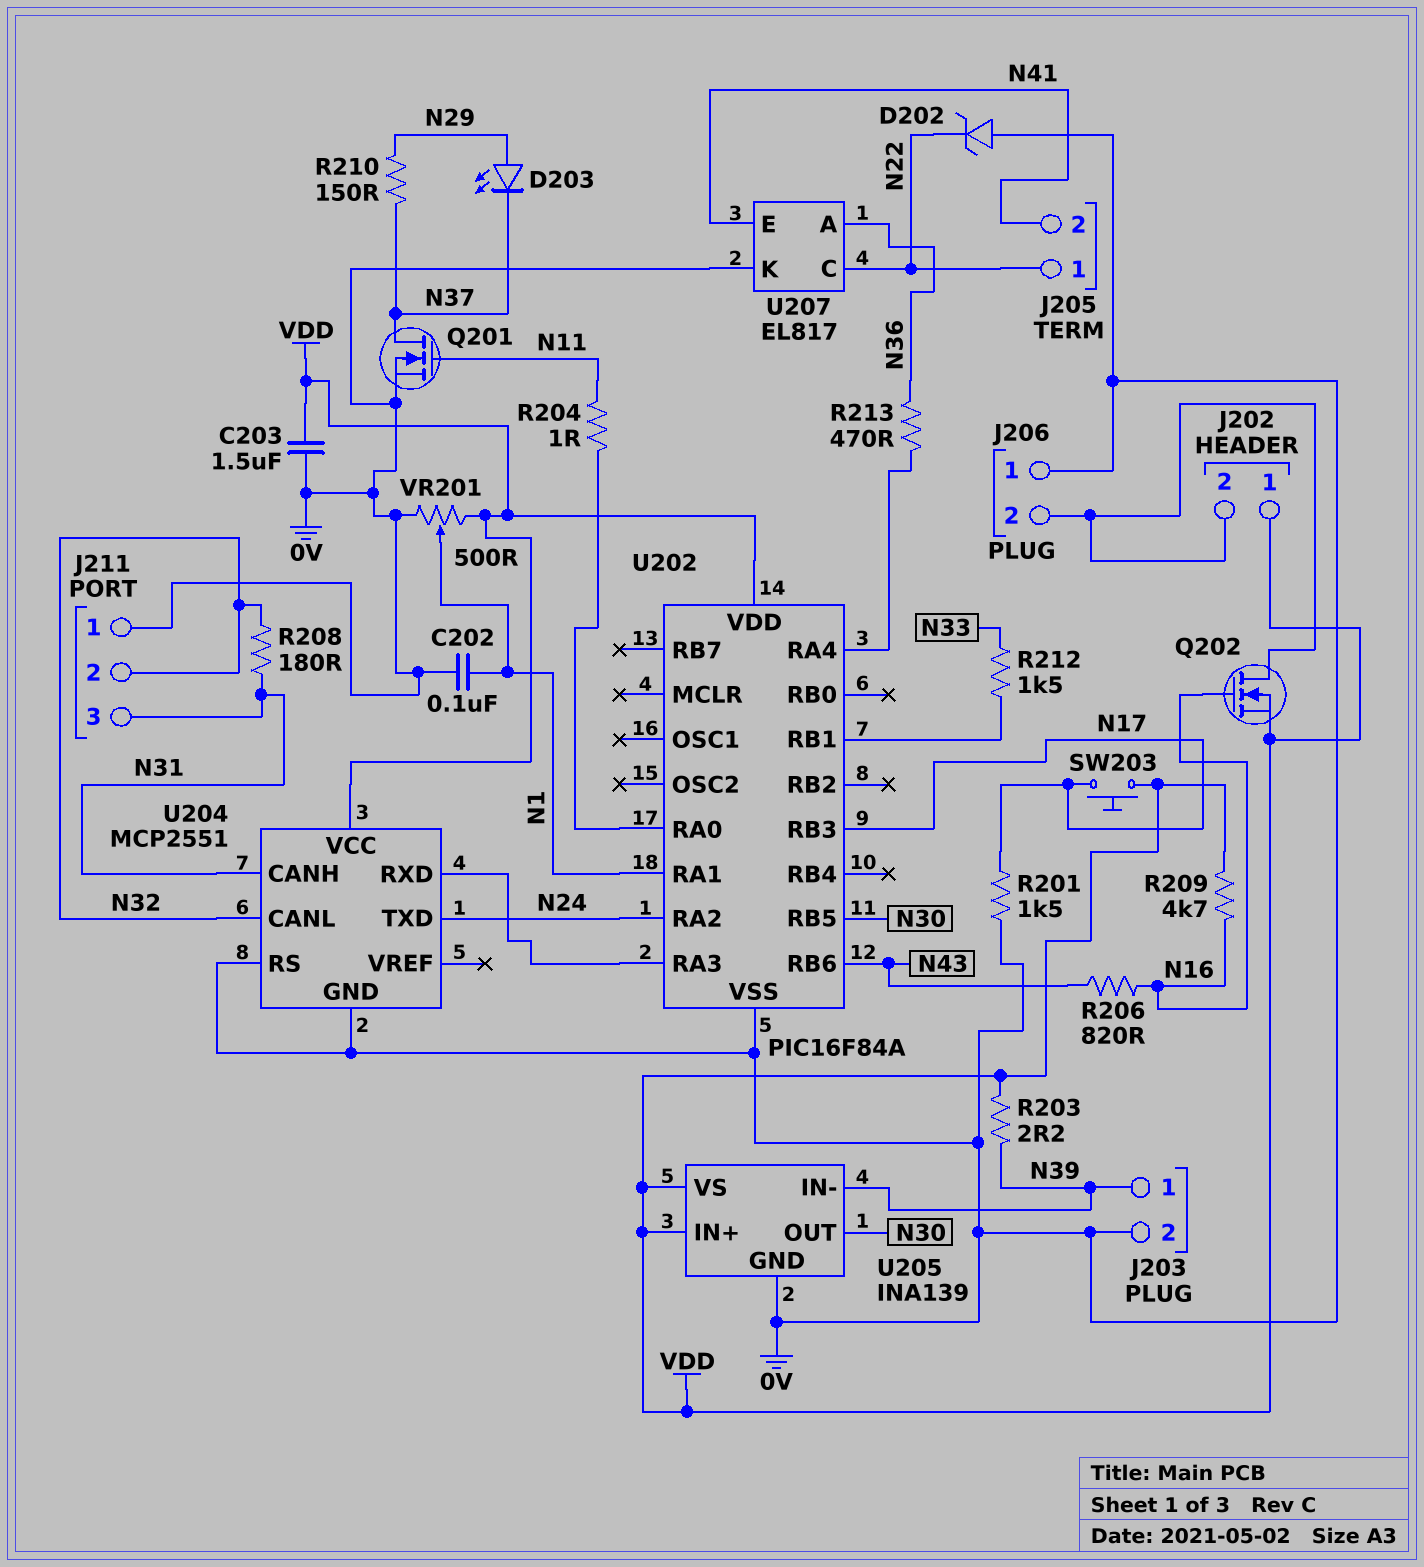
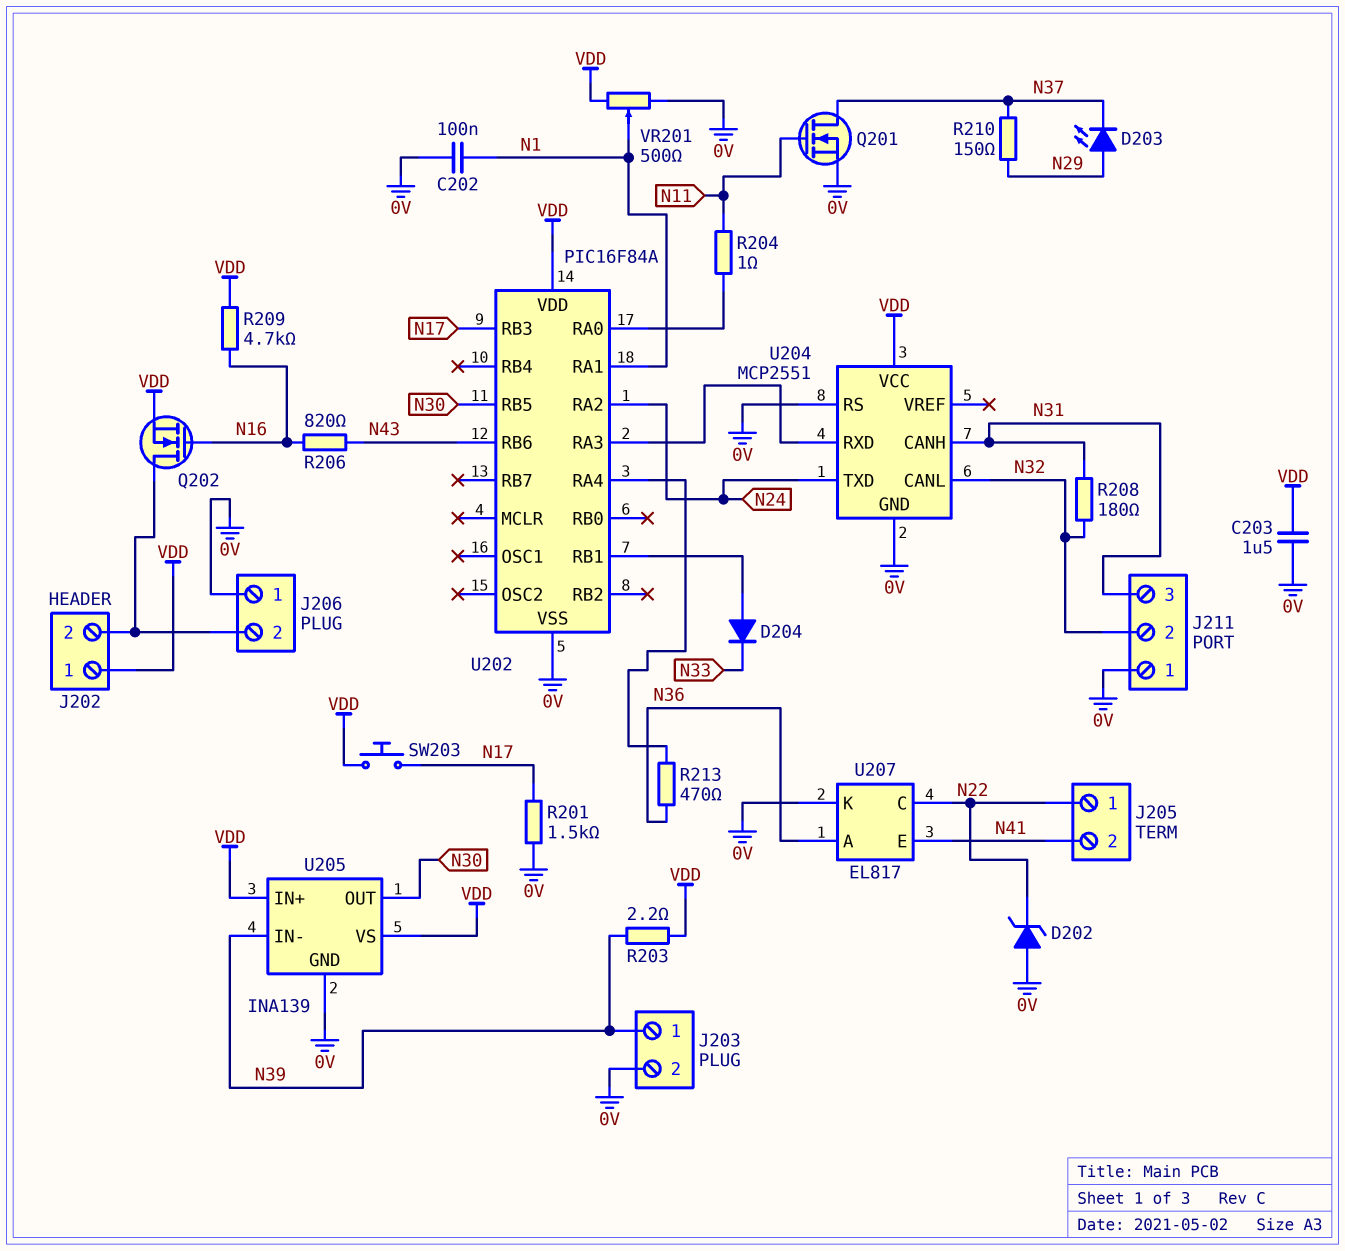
D204: none -> diode (A U202/RB1, K N33)
R212: 1.5k (N33, U202/RB1) -> none

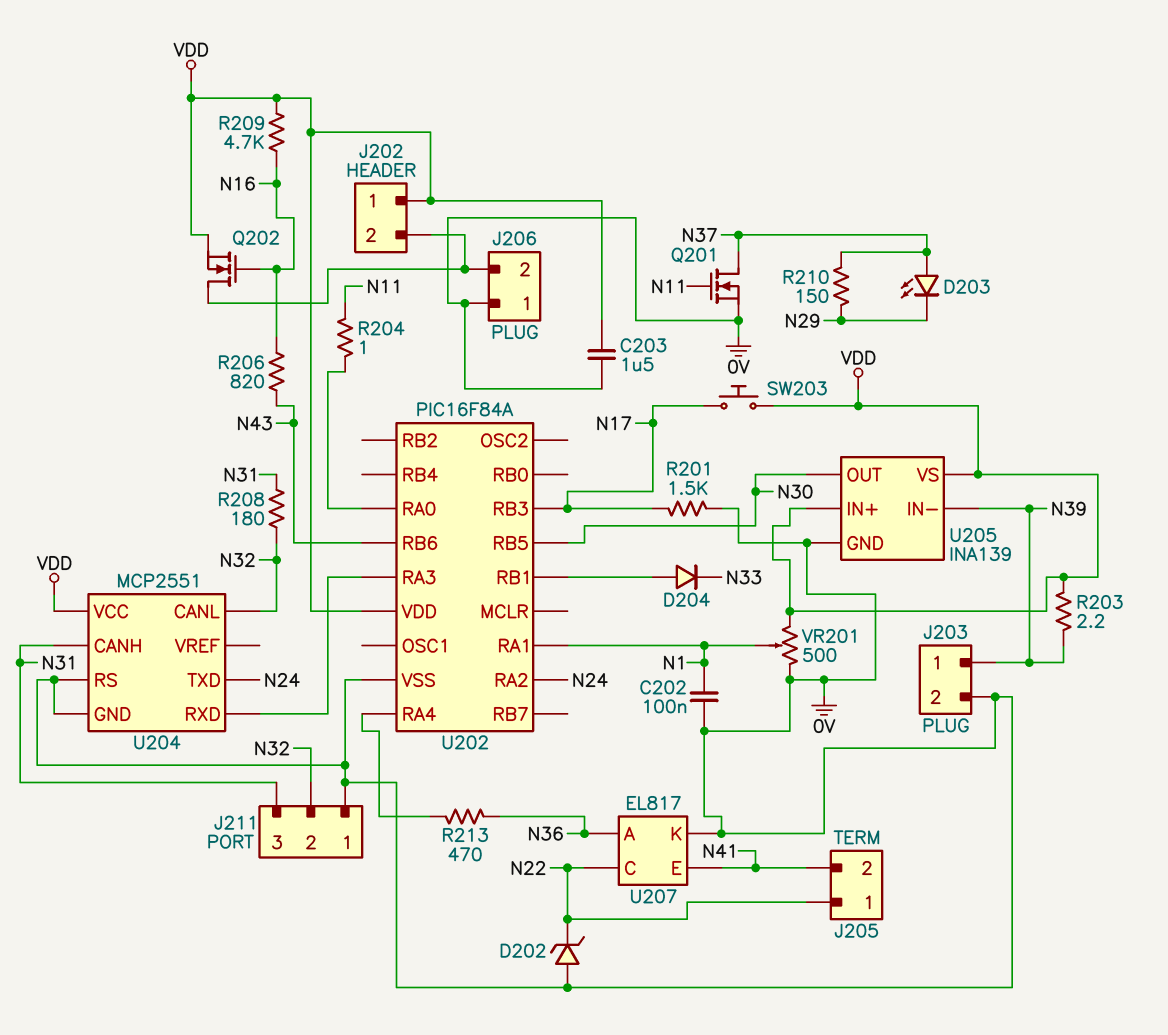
D203: LED (A N29, K N37) -> LED (A N37, K N29)

